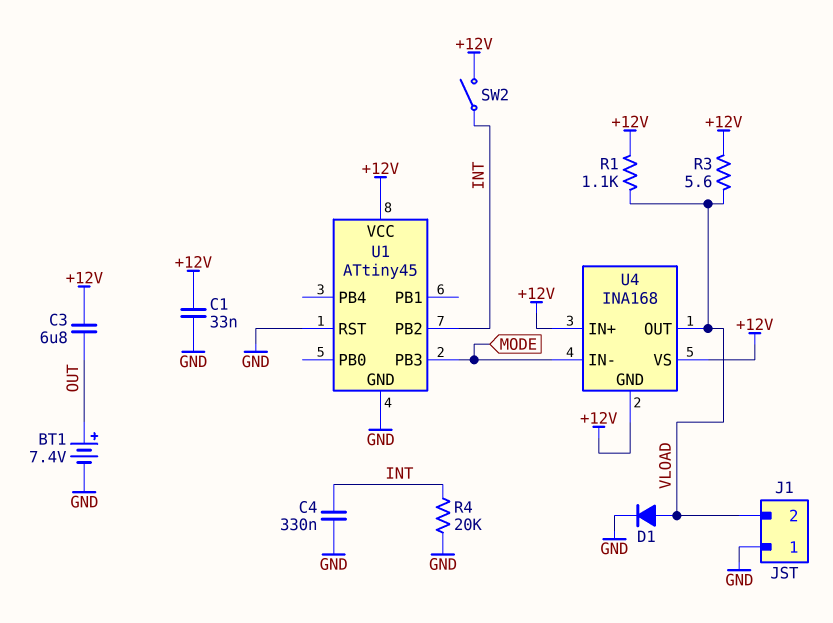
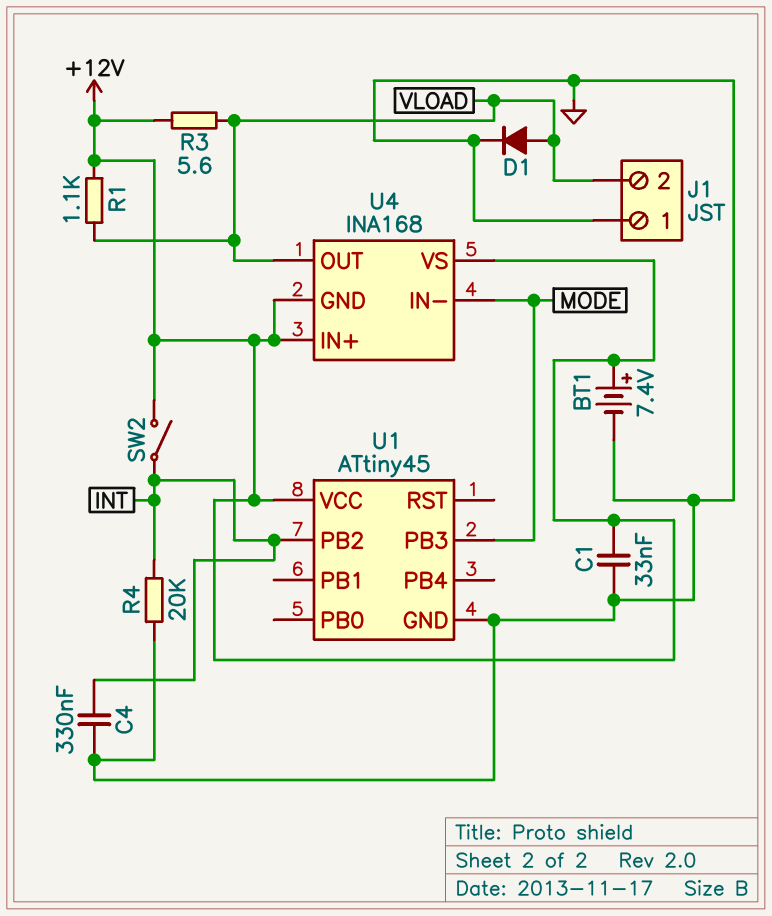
BT1: 7.4V (plus OUT, minus GND) -> 7.4V (plus +12V, minus GND)
C3: 6.8uF (+12V, OUT) -> none
U1 pin RST: GND -> none

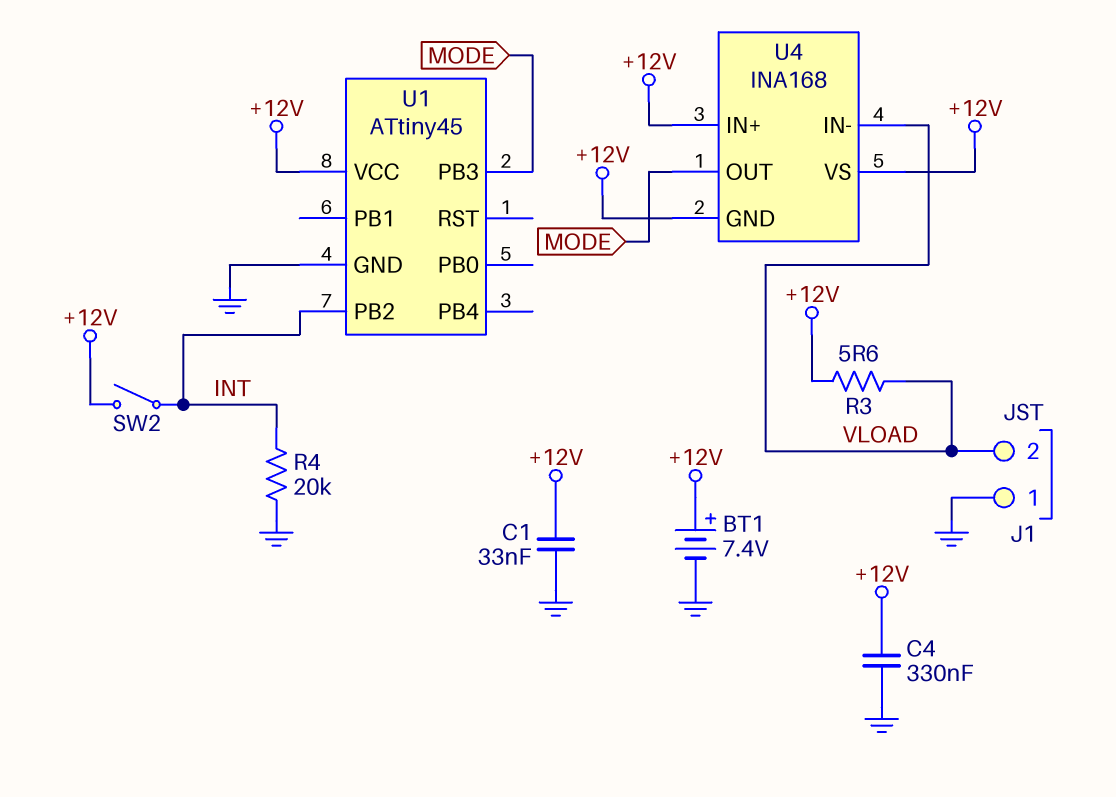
C4: 330nF (GND, INT) -> 330nF (+12V, GND)
D1: diode (A VLOAD, K GND) -> none
R1: 1.1k (+12V, VLOAD) -> none
U4 pin IN-: MODE -> VLOAD
U4 pin OUT: VLOAD -> MODE

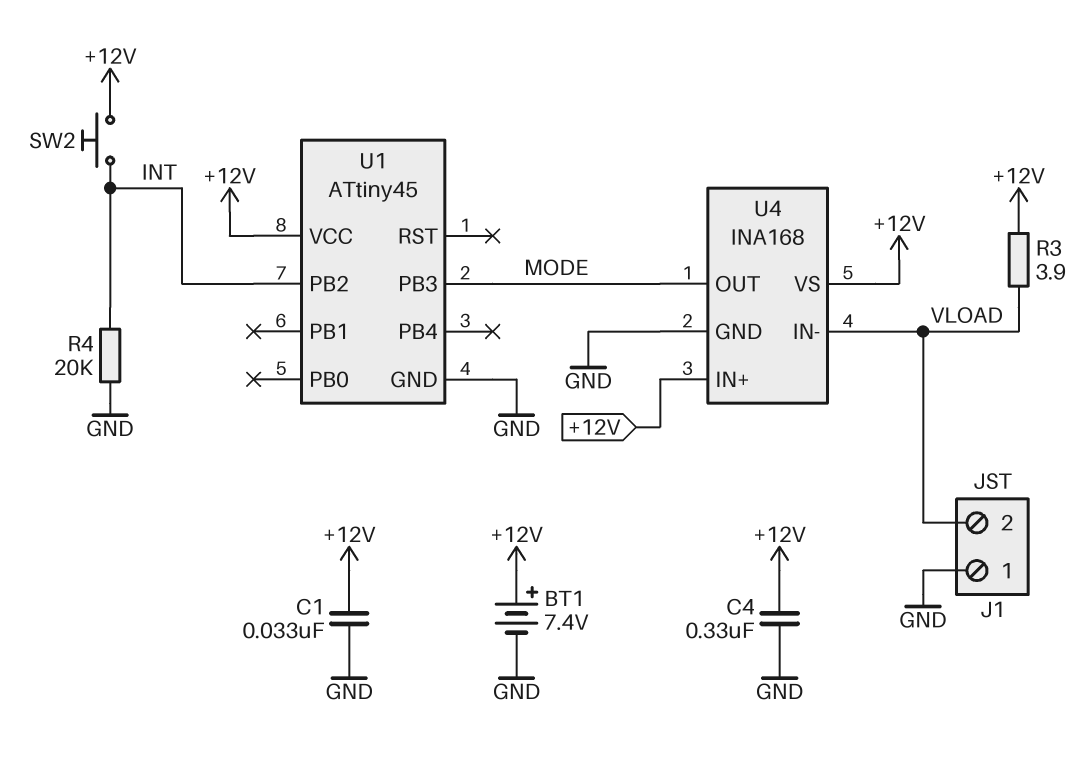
R3: 5.6 (+12V, VLOAD) -> 3.9 (+12V, VLOAD)
SW2: switch (+12V, INT) -> button (+12V, INT)
U4 pin GND: +12V -> GND

